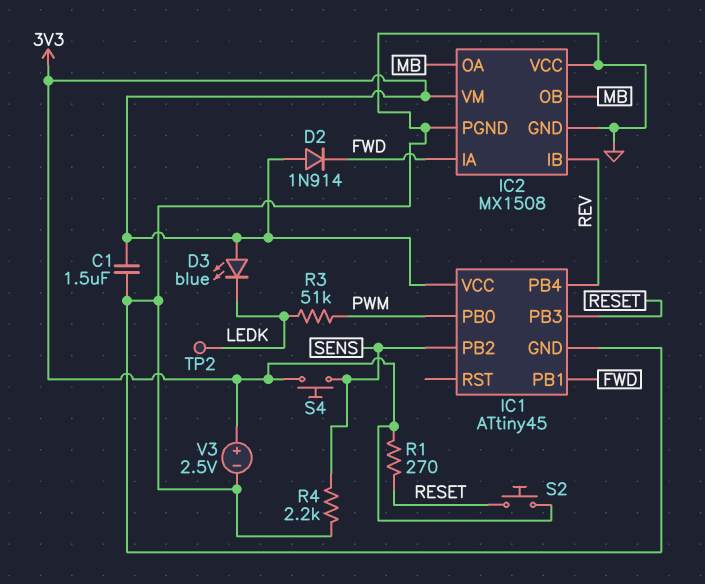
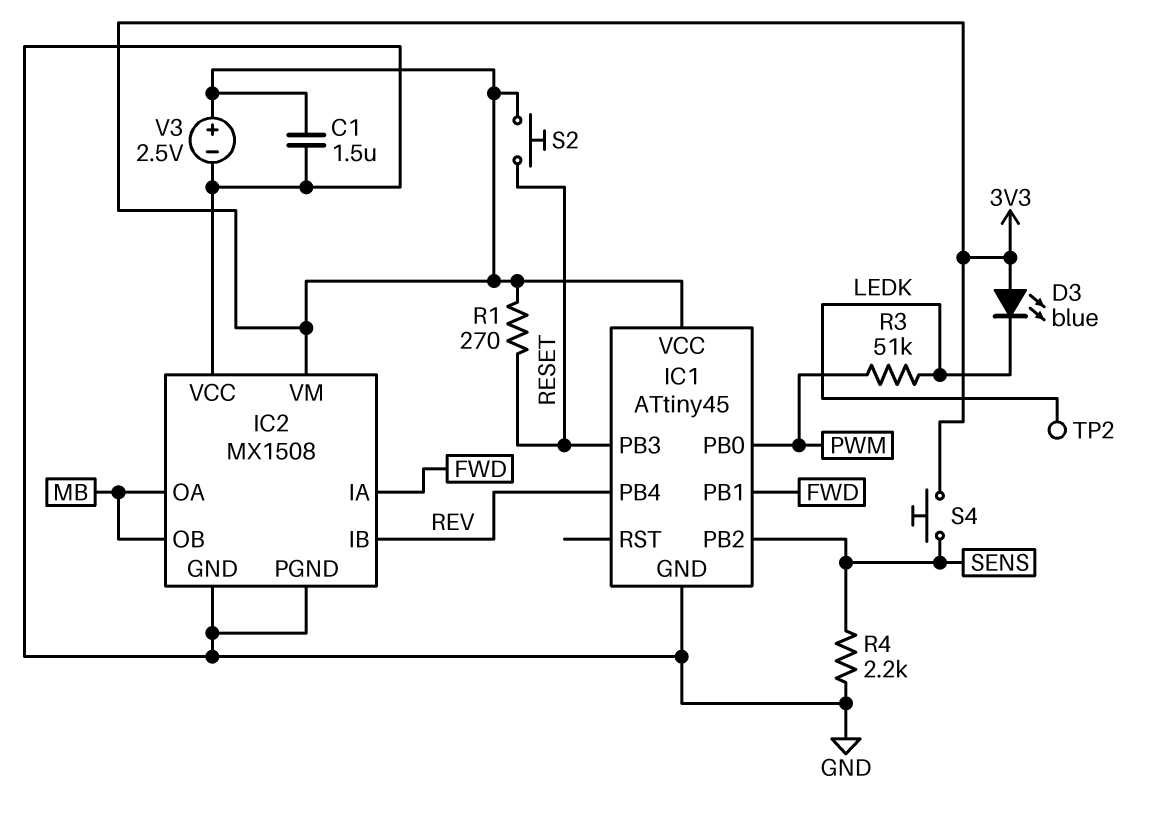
D2: diode 1N914 (A 3V3, K FWD) -> none

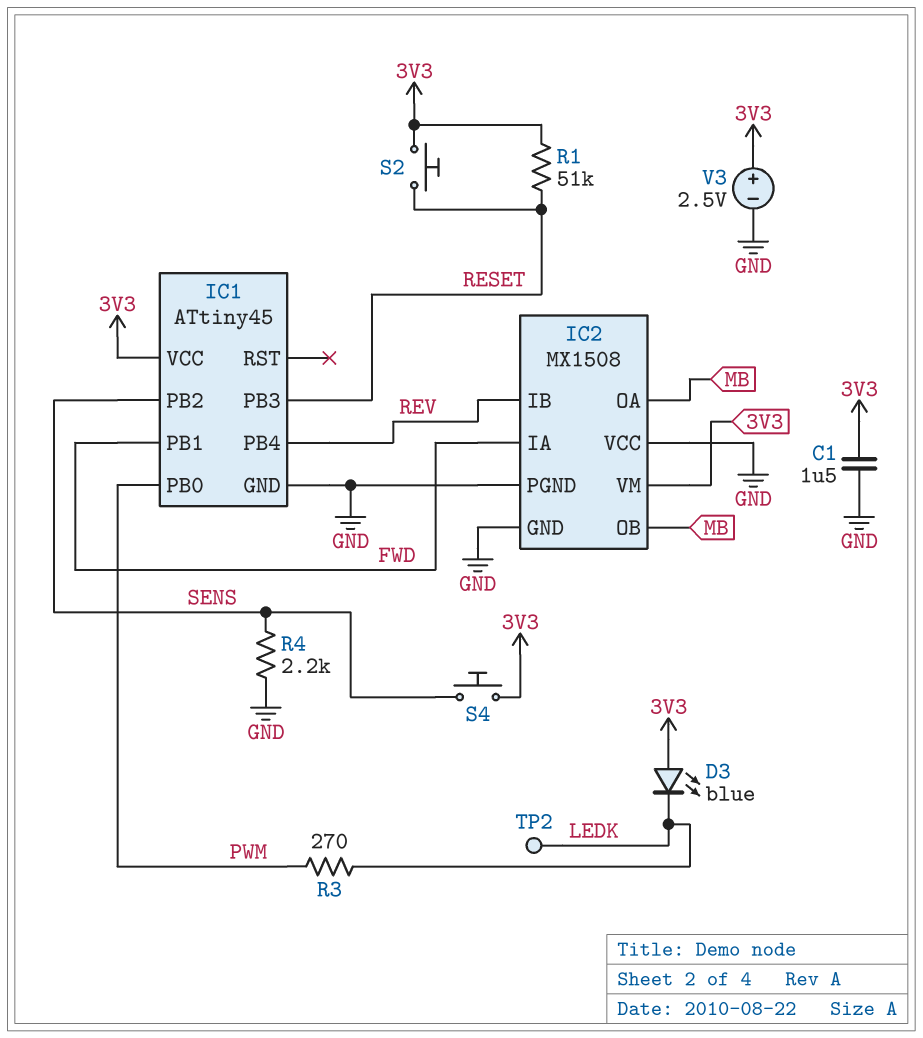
R1: 270 (3V3, RESET) -> 51k (3V3, RESET)
R3: 51k (LEDK, PWM) -> 270 (LEDK, PWM)

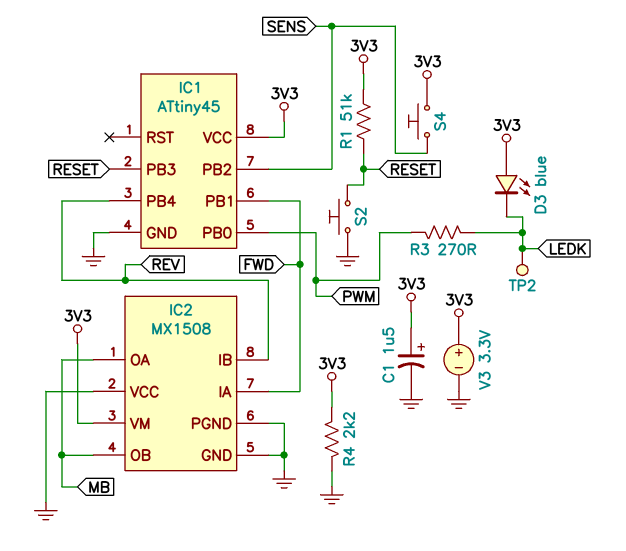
C1: 1.5uF (3V3, GND) -> 1.5uF (plus 3V3, minus GND)
R4: 2.2k (GND, SENS) -> 2.2k (3V3, GND)
S2: button (3V3, RESET) -> button (GND, RESET)
V3: 2.5V (plus 3V3, minus GND) -> 3.3V (plus 3V3, minus GND)

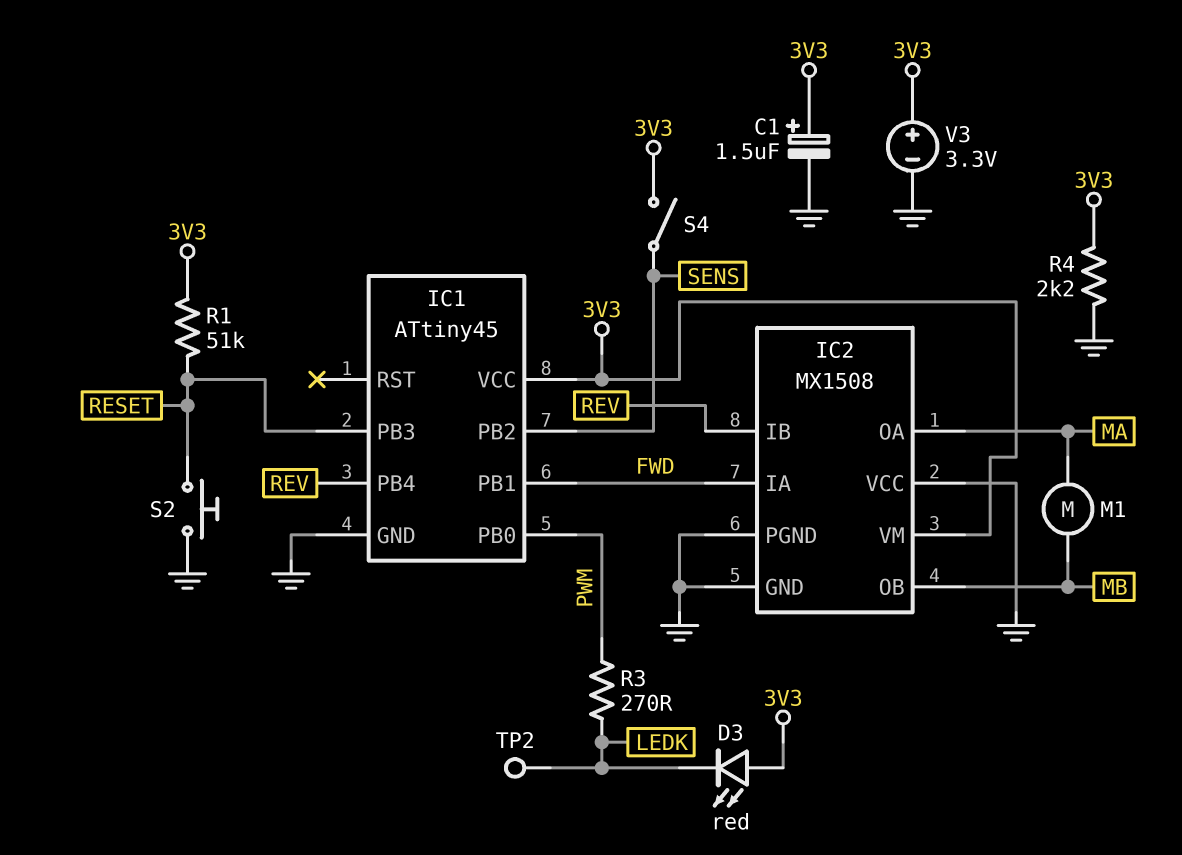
D3: LED blue (A 3V3, K LEDK) -> LED red (A 3V3, K LEDK)
IC2 pin OA: MB -> MA
M1: none -> motor (MA, MB)
S4: button (3V3, SENS) -> switch (3V3, SENS)

